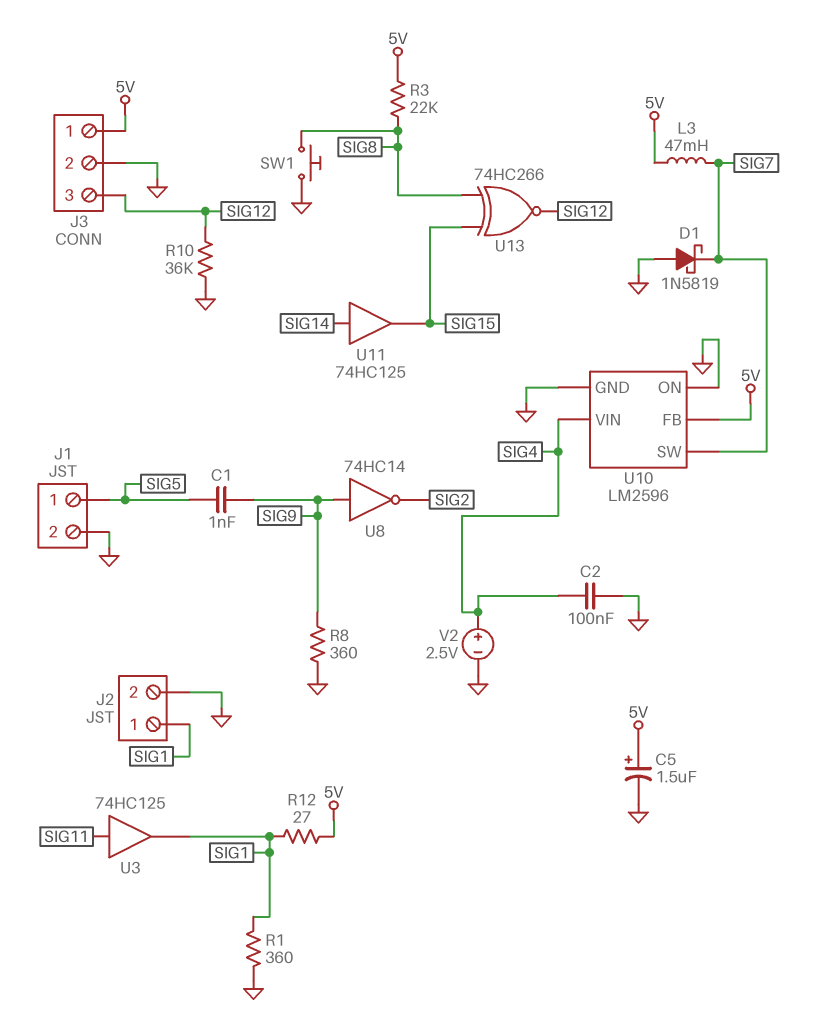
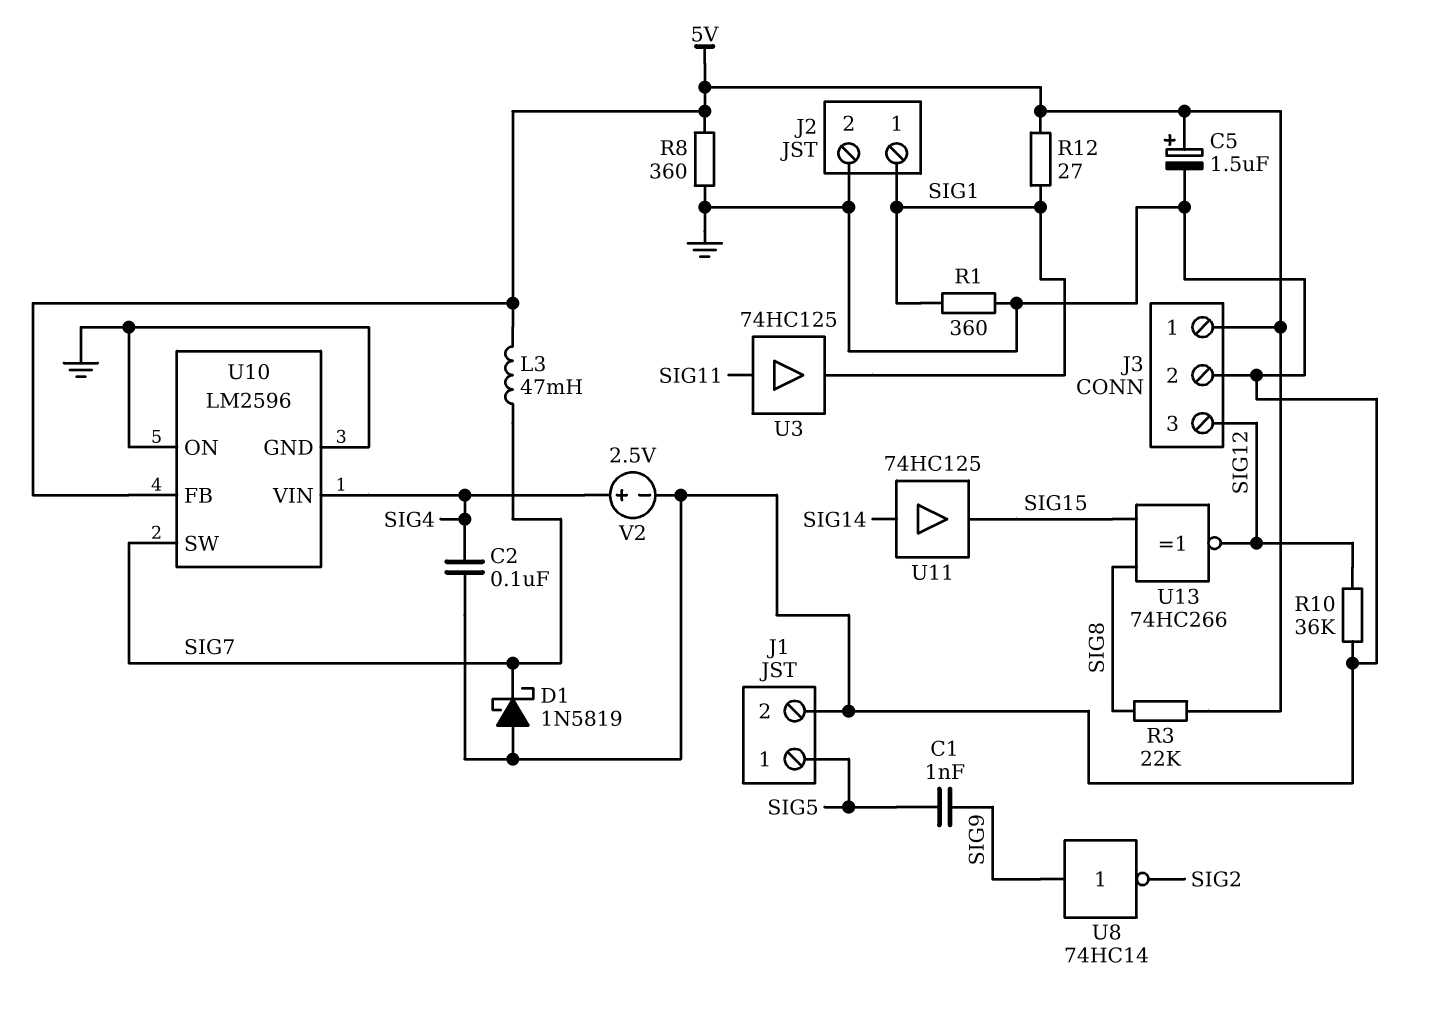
R8: 360 (GND, SIG9) -> 360 (5V, GND)
SW1: button (GND, SIG8) -> none

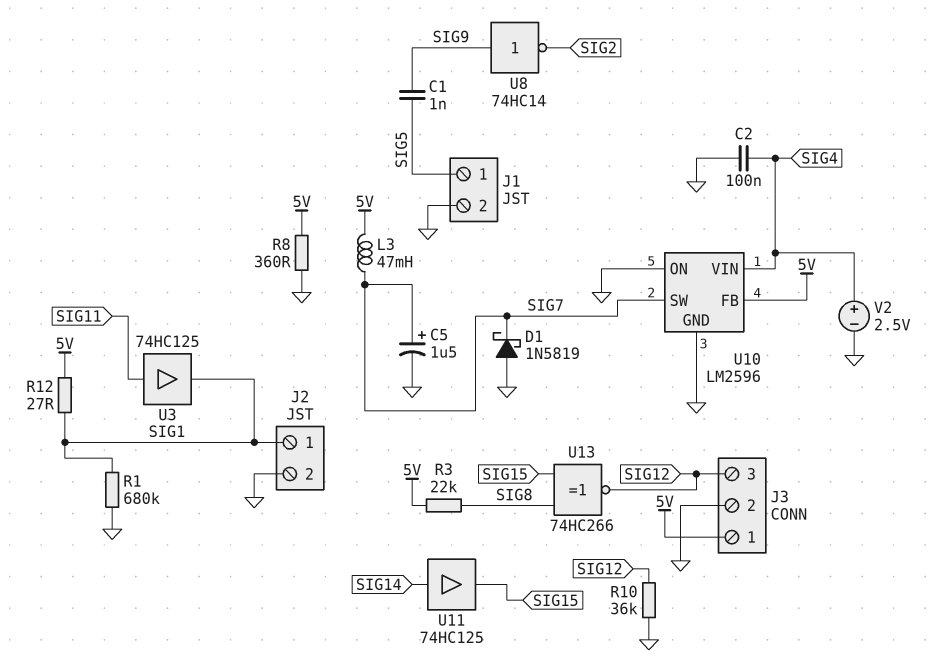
C5: 1.5uF (plus 5V, minus GND) -> 1.5uF (plus SIG7, minus GND)
R1: 360 (GND, SIG1) -> 680k (GND, SIG1)

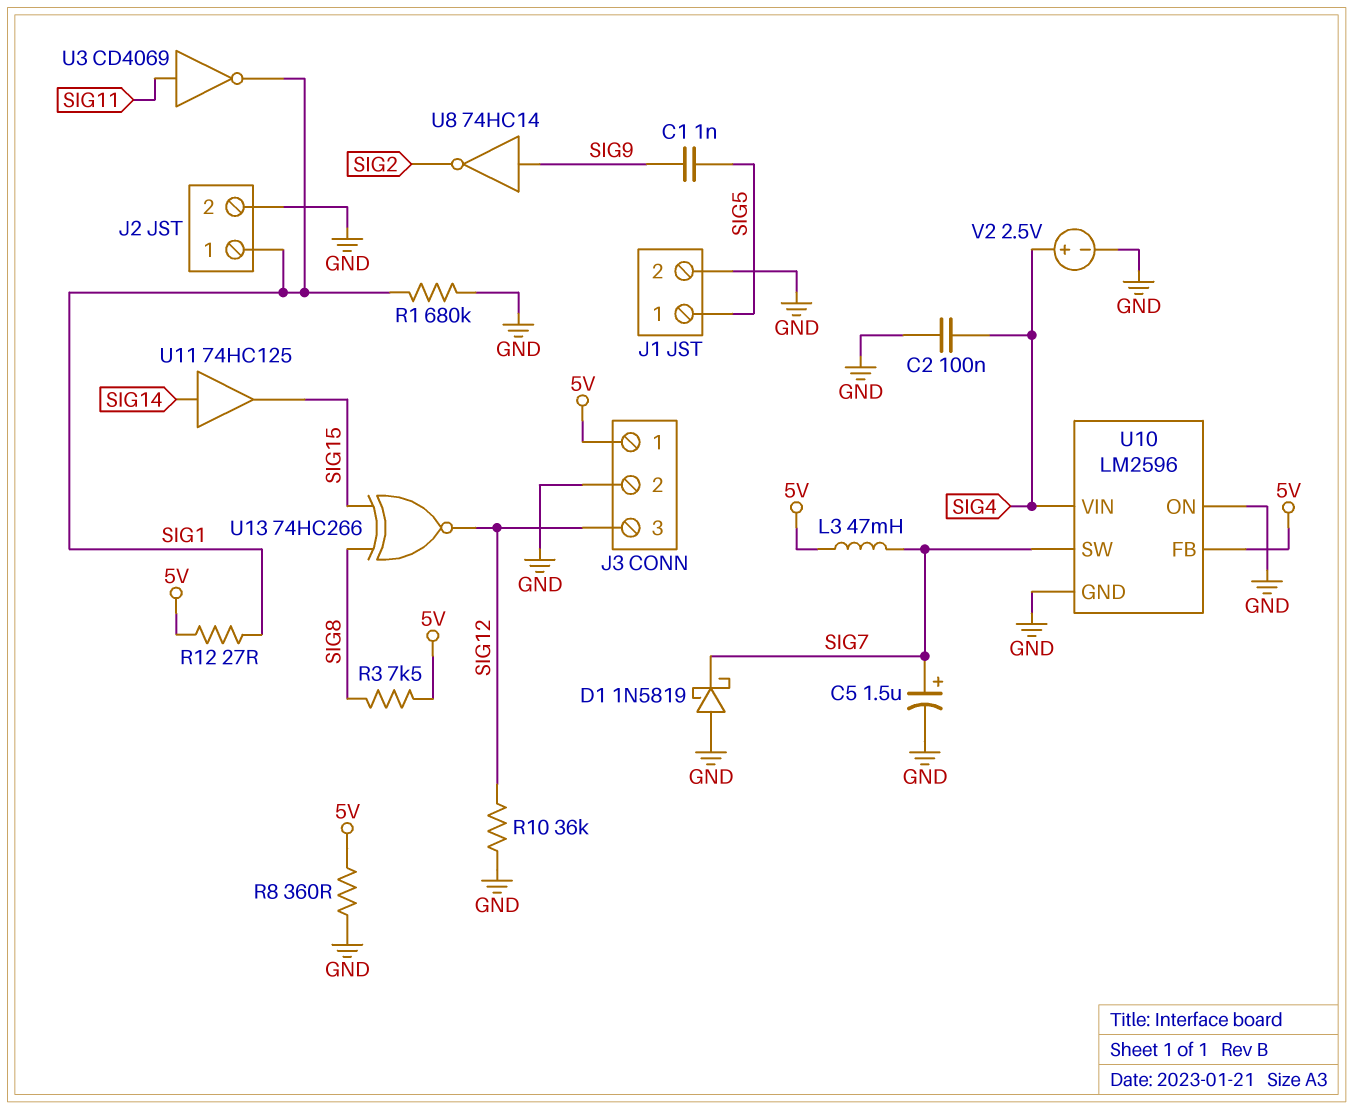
R3: 22k (5V, SIG8) -> 7.5k (5V, SIG8)
U3: buffer 74HC125 (in SIG11, out SIG1) -> NOT CD4069 (in SIG11, out SIG1)

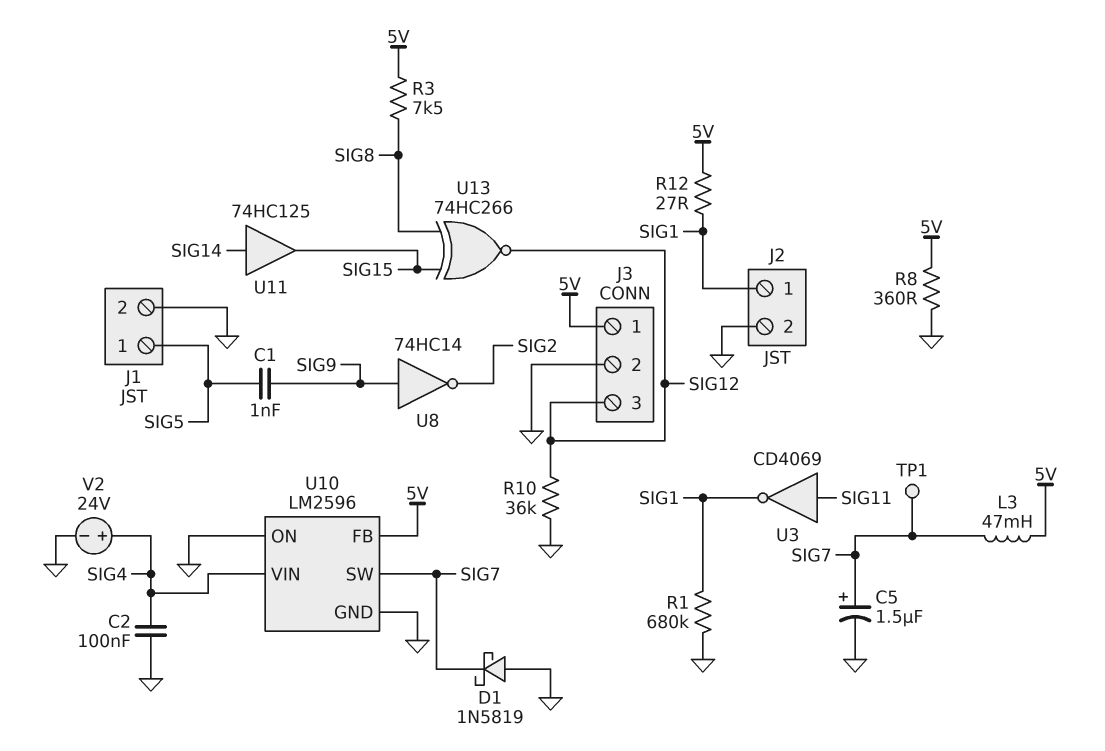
TP1: none -> test point (SIG7)
V2: 2.5V (plus SIG4, minus GND) -> 24V (plus SIG4, minus GND)

